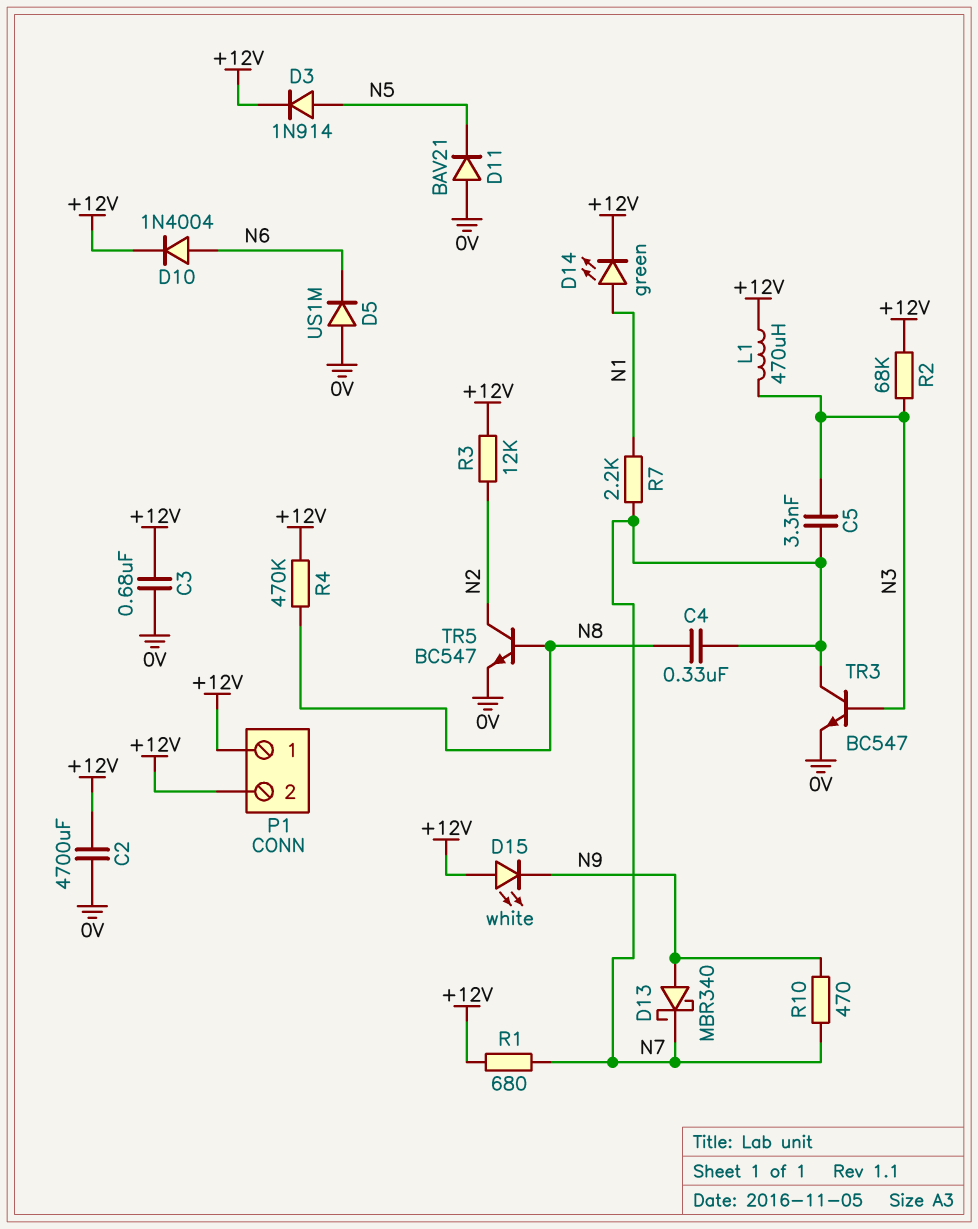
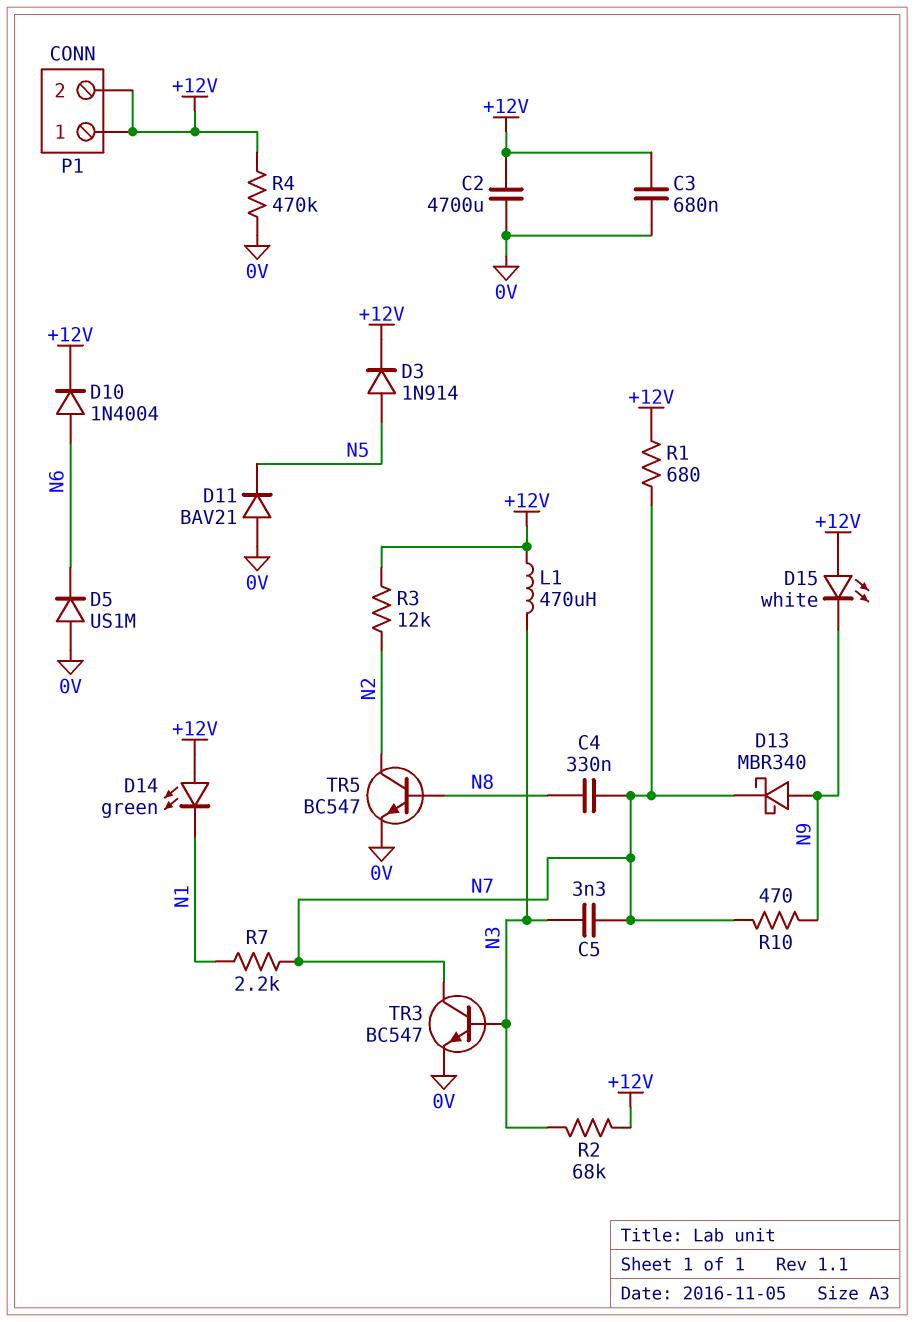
D14: LED green (A N1, K +12V) -> LED green (A +12V, K N1)
R4: 470k (+12V, N8) -> 470k (+12V, 0V)

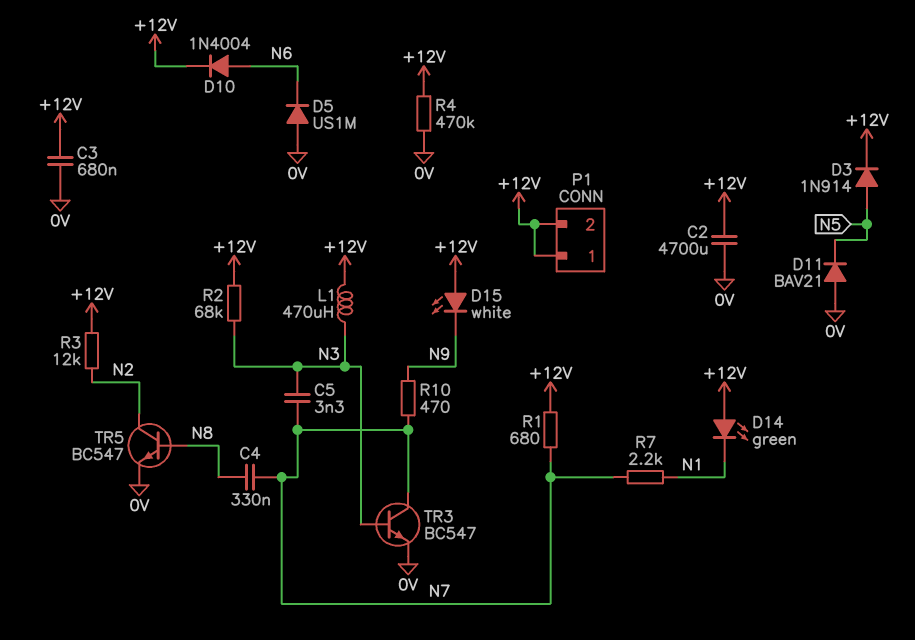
D13: schottky MBR340 (A N9, K N7) -> none

